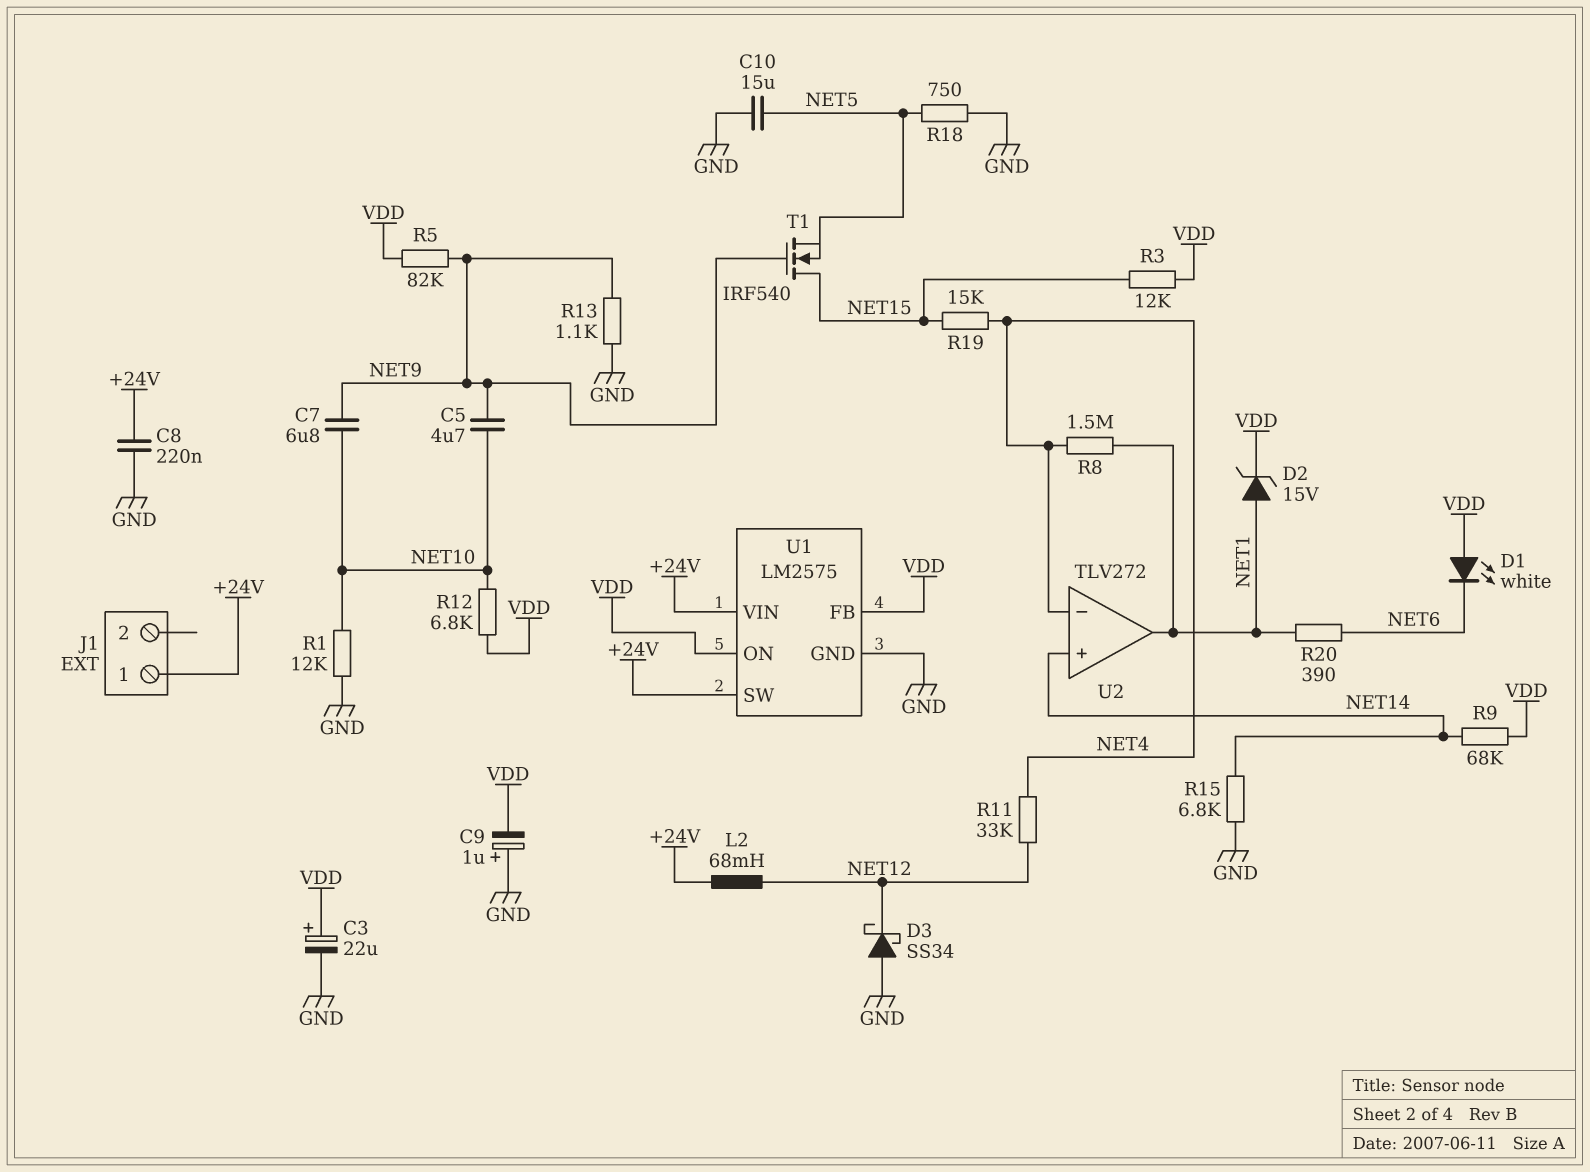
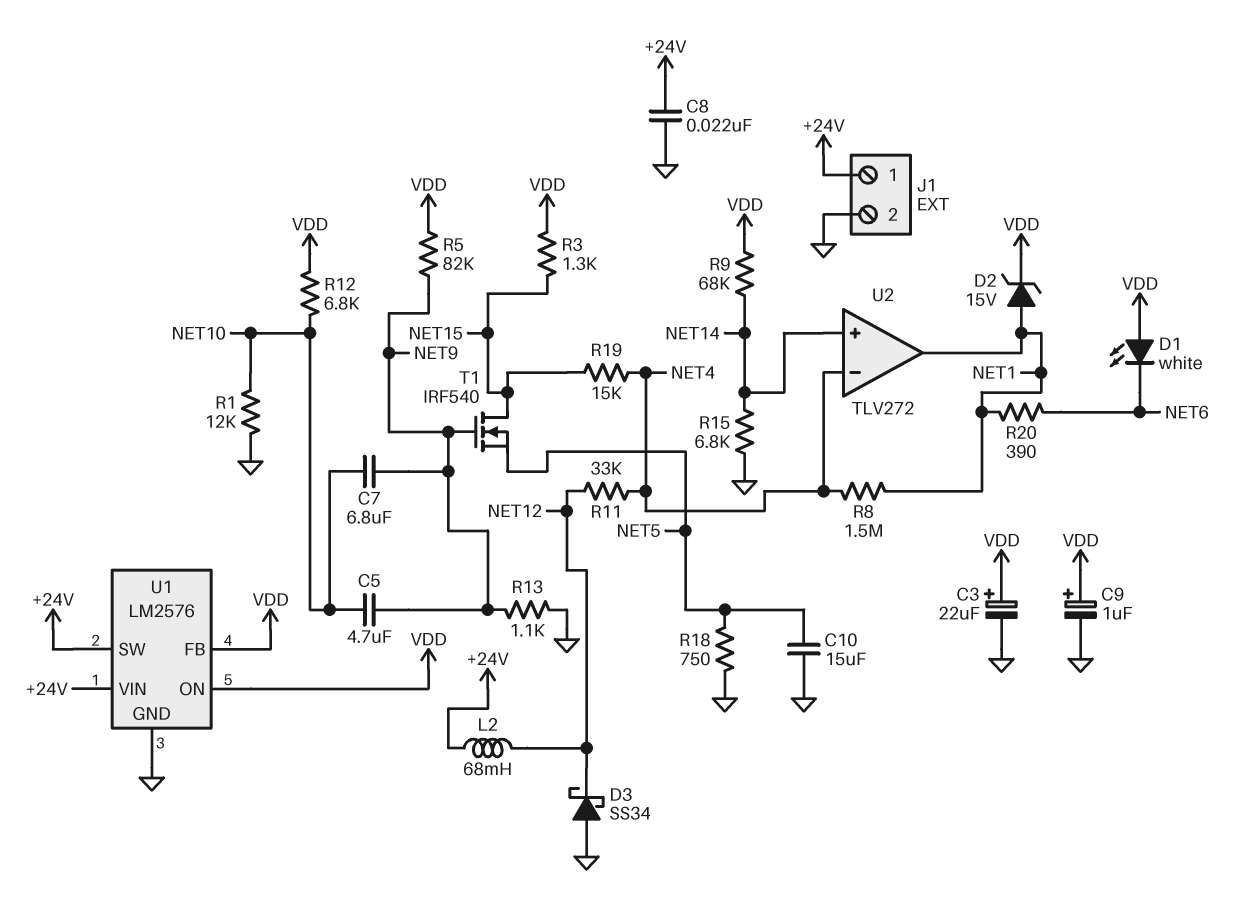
C8: 220nF (+24V, GND) -> 22nF (+24V, GND)
C9: 1uF (plus GND, minus VDD) -> 1uF (plus VDD, minus GND)
J1 pin 2: none -> GND
R3: 12k (NET15, VDD) -> 1.3k (NET15, VDD)
U1: LM2575 -> LM2576

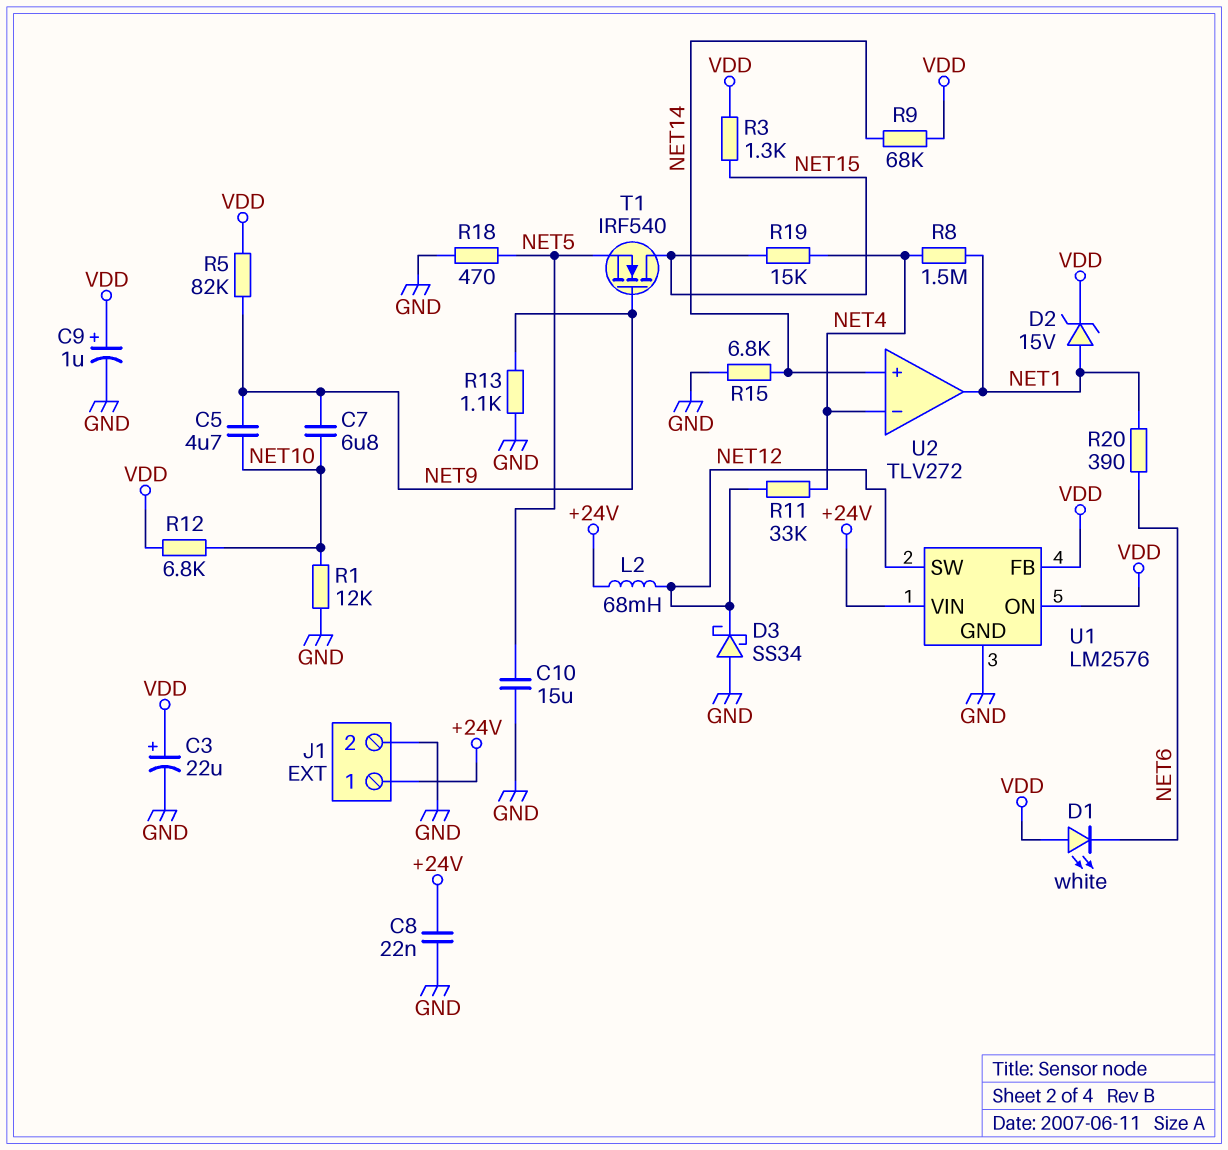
R18: 750 (GND, NET5) -> 470 (GND, NET5)
U1 pin SW: +24V -> NET12

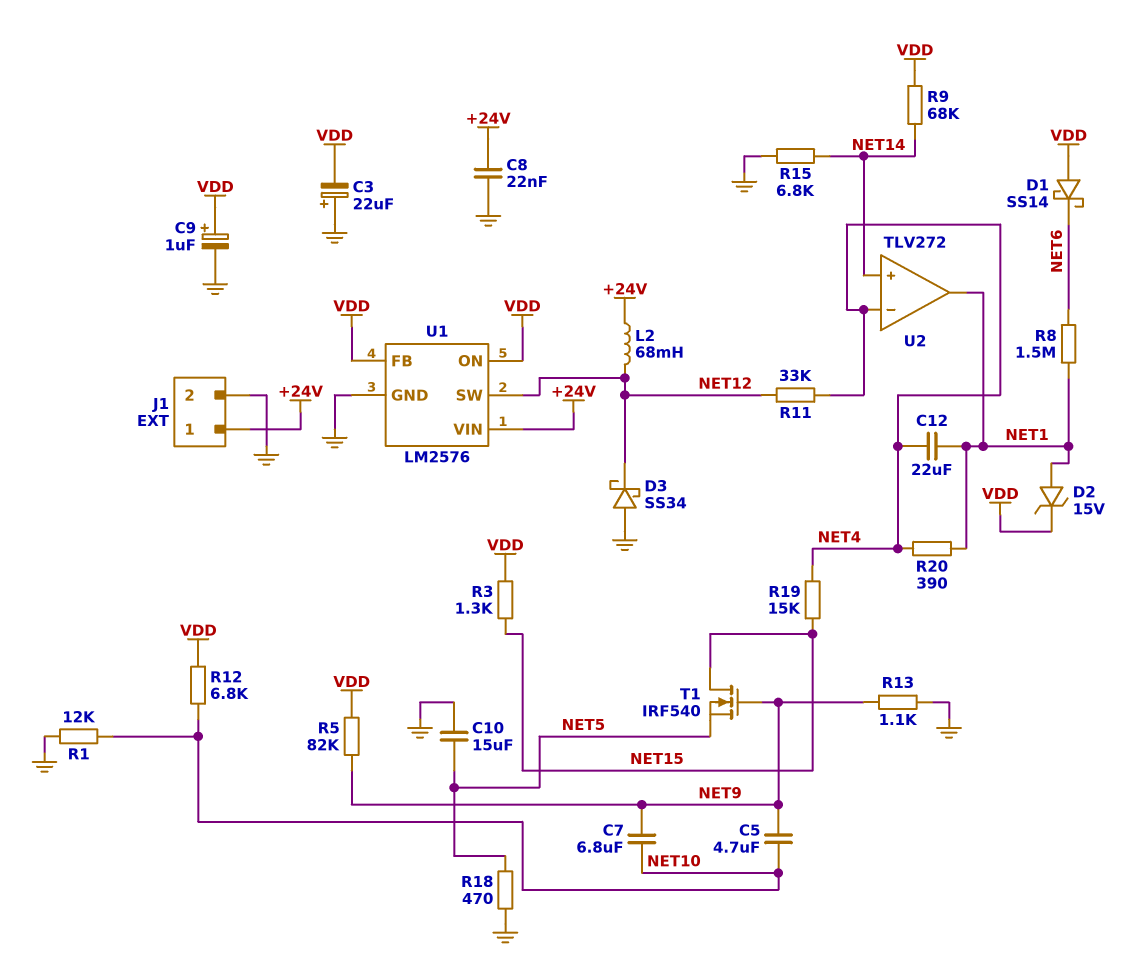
C3: 22uF (plus VDD, minus GND) -> 22uF (plus GND, minus VDD)
C12: none -> 22uF (NET1, NET4)
D1: LED white (A VDD, K NET6) -> schottky SS14 (A VDD, K NET6)
R8: 1.5M (NET1, NET4) -> 1.5M (NET1, NET6)
R20: 390 (NET1, NET6) -> 390 (NET1, NET4)

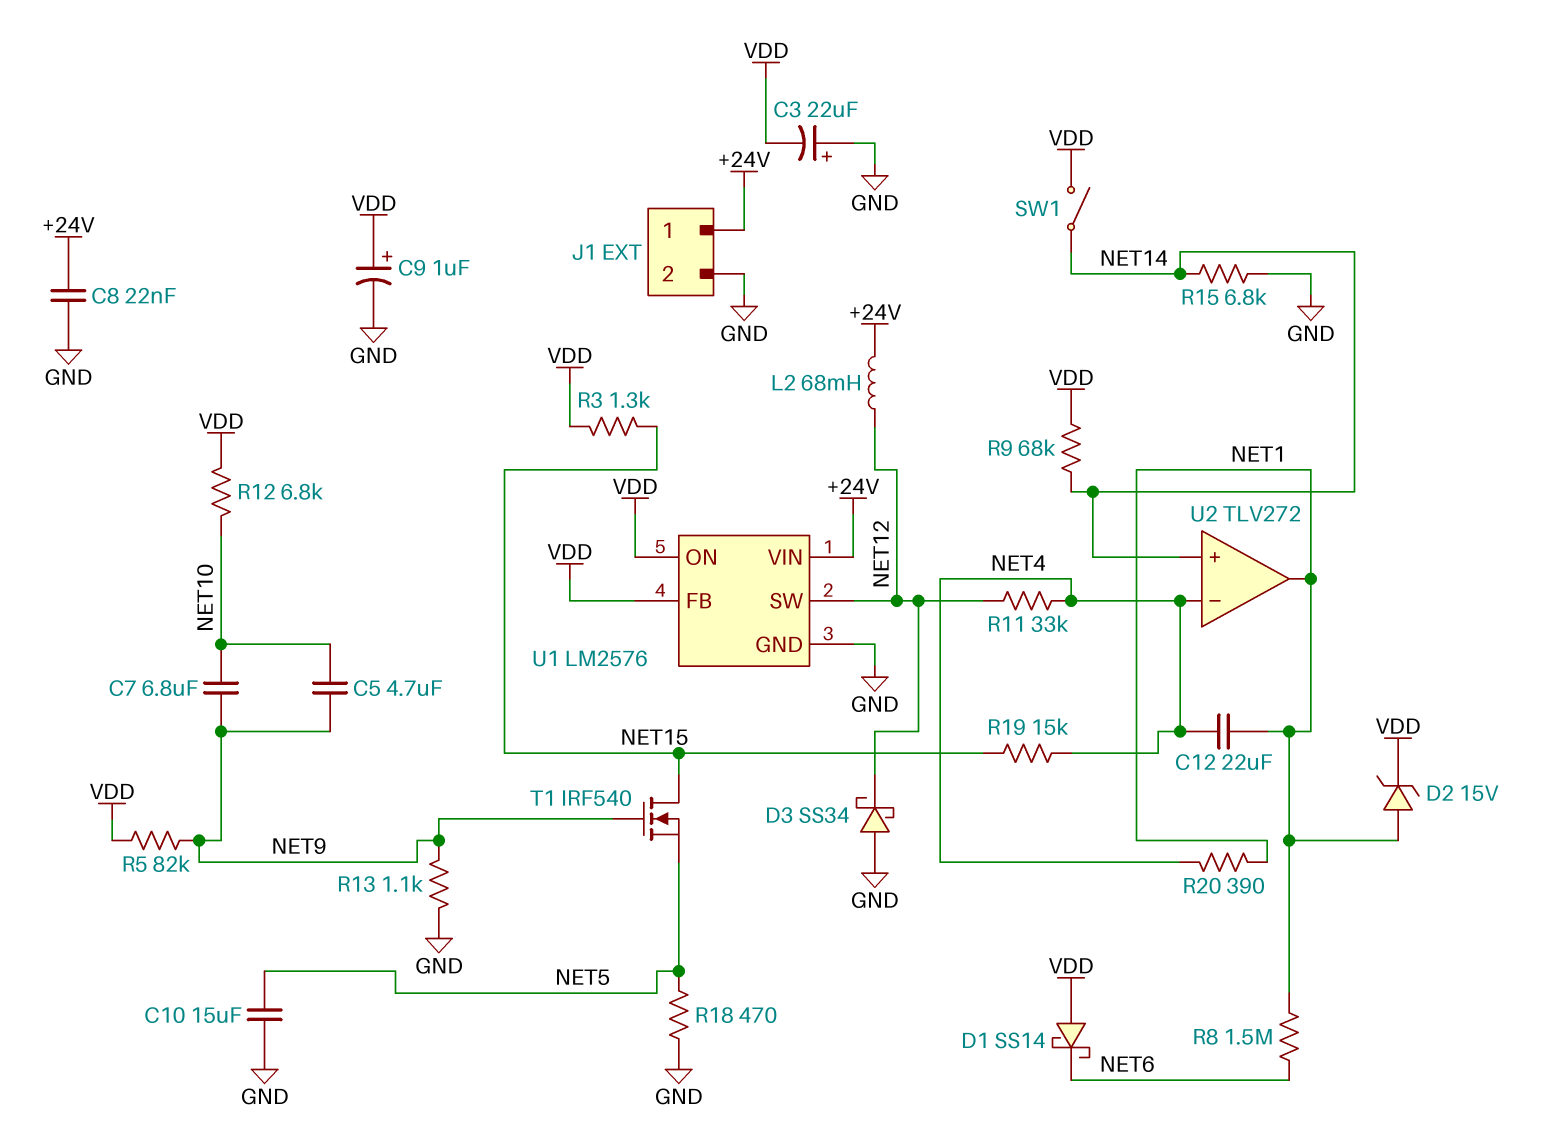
R1: 12k (GND, NET10) -> none
SW1: none -> switch (NET14, VDD)

